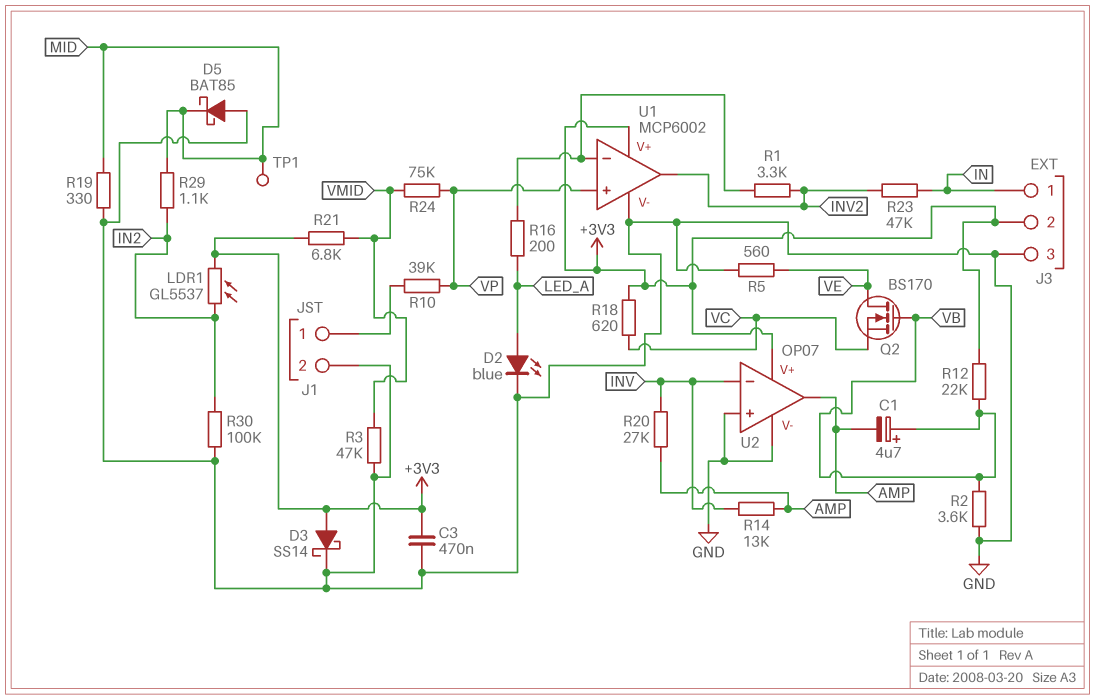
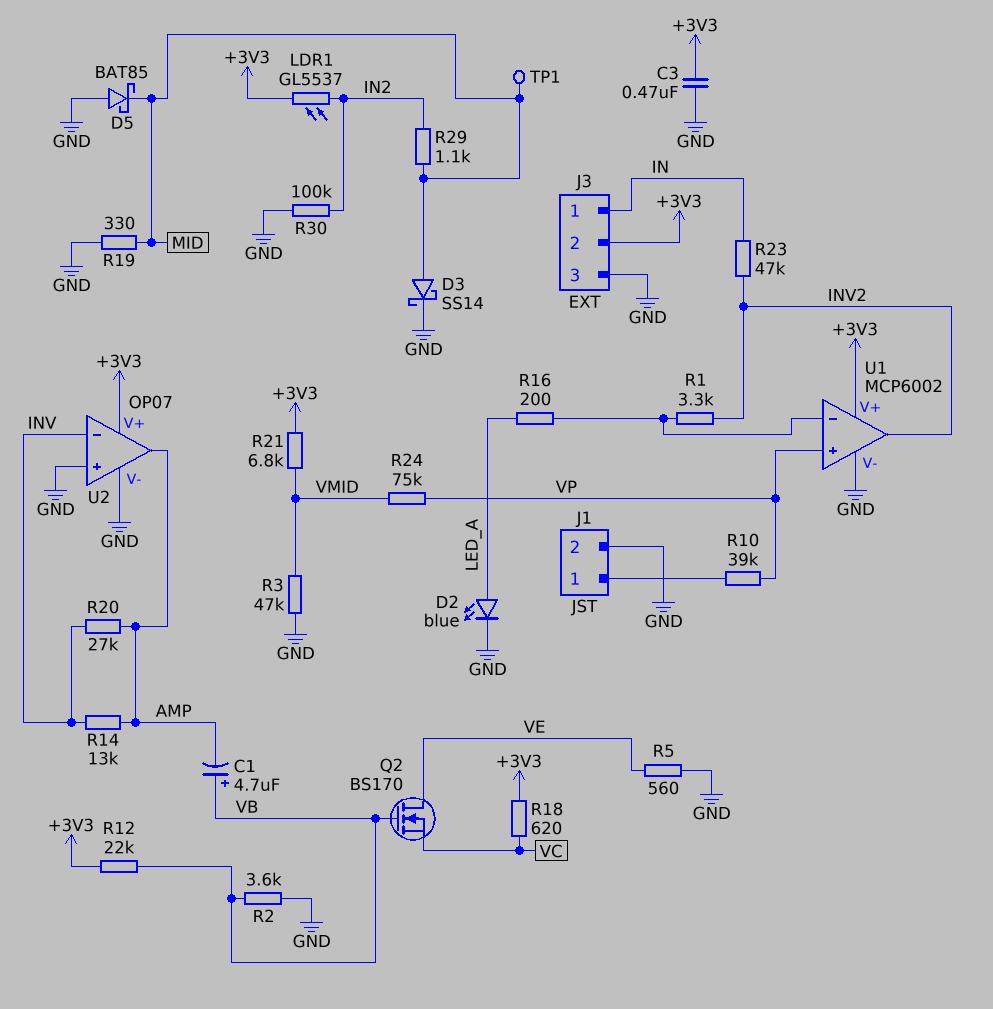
D3: schottky SS14 (A +3V3, K GND) -> schottky SS14 (A MID, K GND)

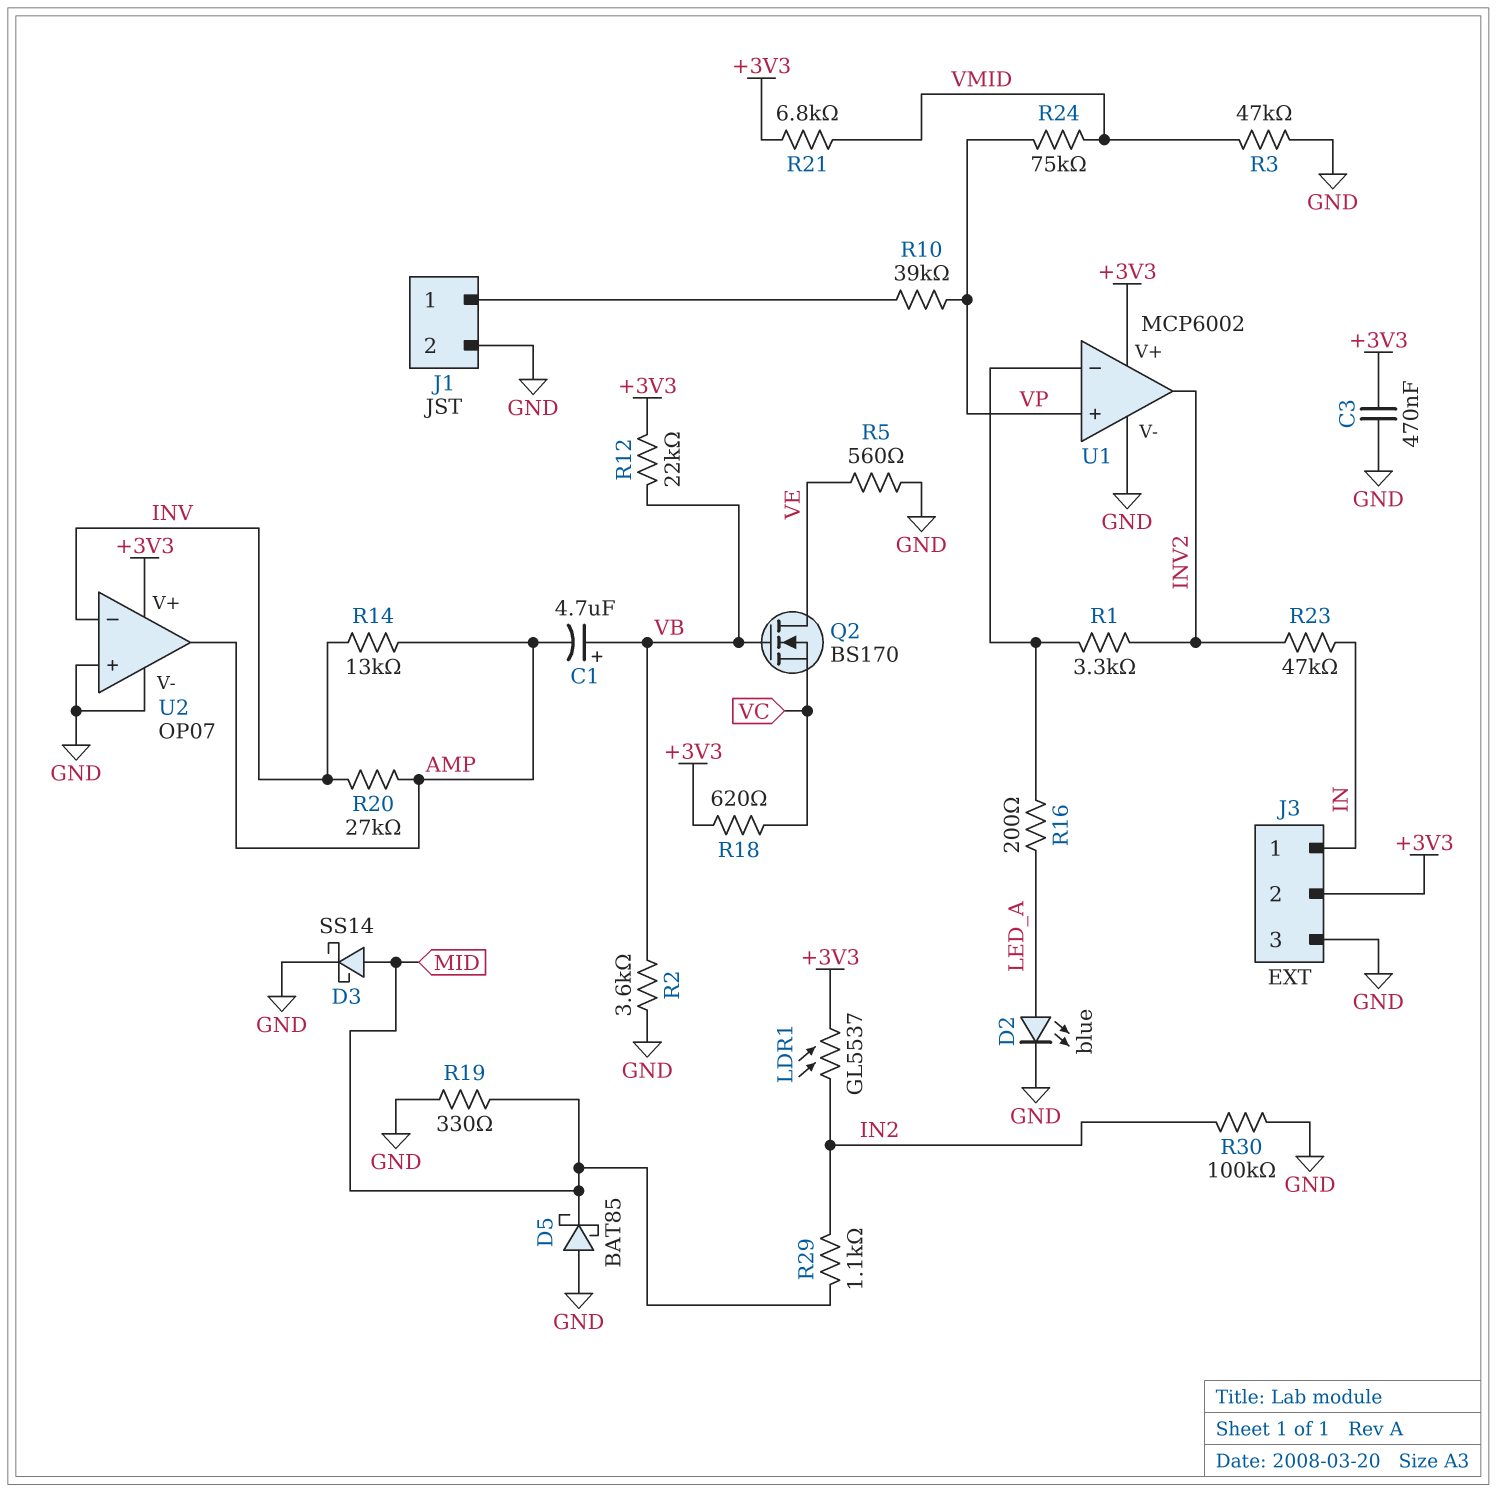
TP1: test point (MID) -> none

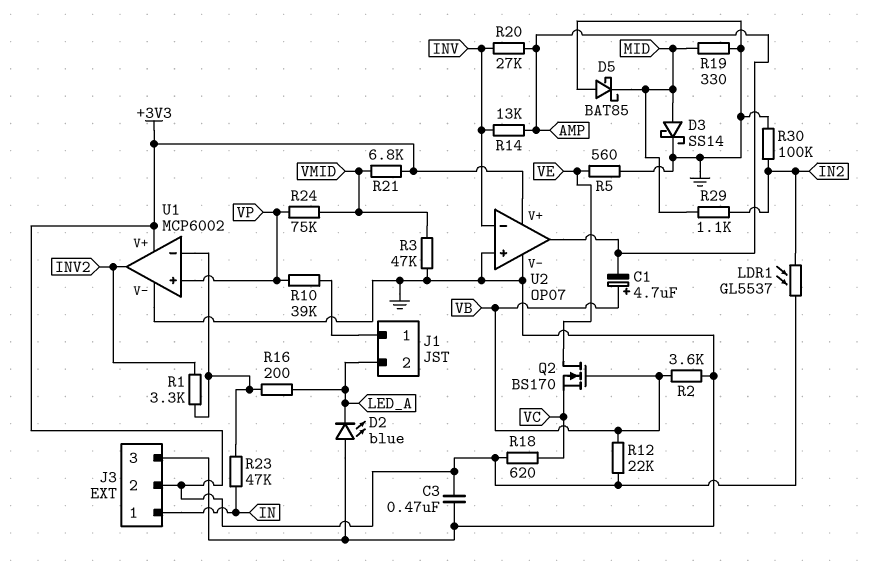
D2: LED blue (A LED_A, K GND) -> LED blue (A GND, K LED_A)
J1 pin 2: GND -> LED_A
R23: 47k (IN, INV2) -> 47k (IN, U1/in-)

